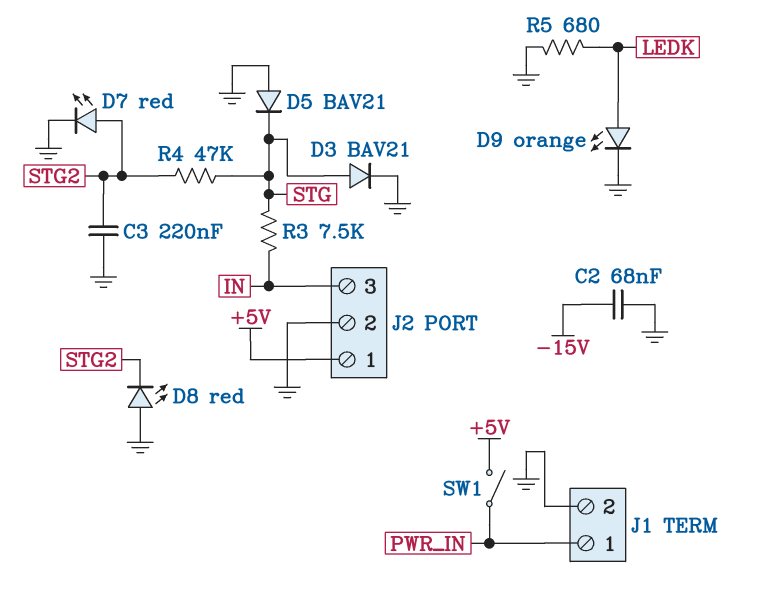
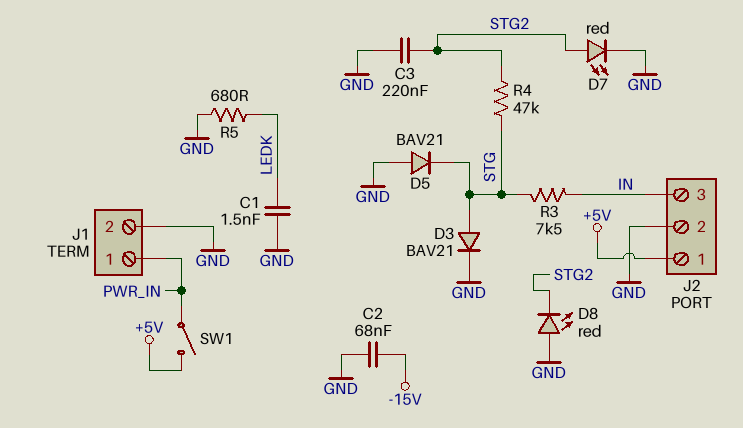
C1: none -> 1.5nF (GND, LEDK)
D9: LED orange (A LEDK, K GND) -> none

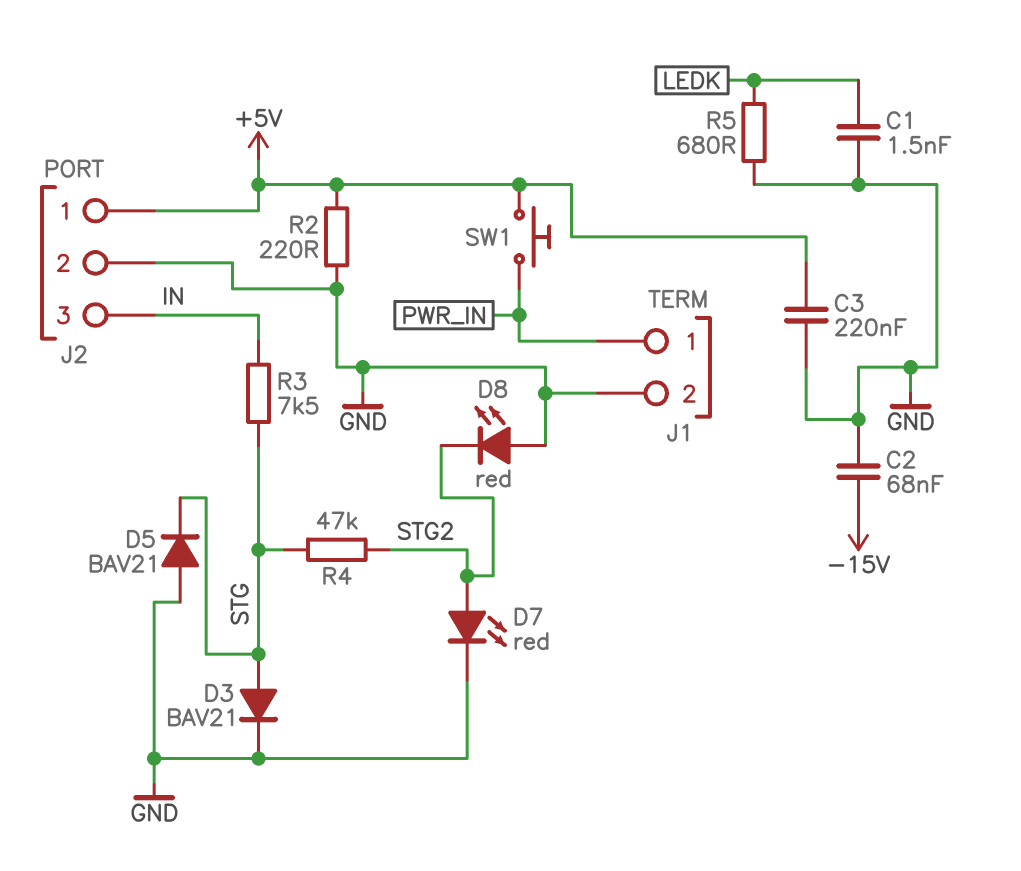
C3: 220nF (GND, STG2) -> 220nF (+5V, GND)
R2: none -> 220 (+5V, GND)
SW1: switch (+5V, PWR_IN) -> button (+5V, PWR_IN)

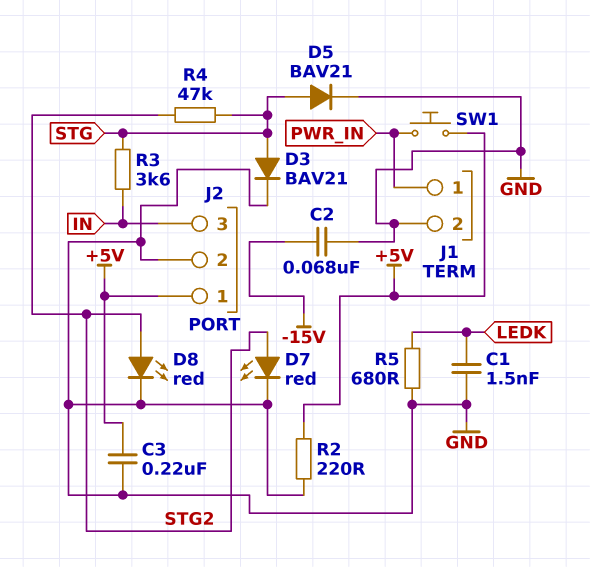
D5: diode BAV21 (A GND, K STG) -> diode BAV21 (A STG, K GND)
D8: LED red (A GND, K STG2) -> LED red (A STG2, K GND)
R3: 7.5k (IN, STG) -> 3.6k (IN, STG)

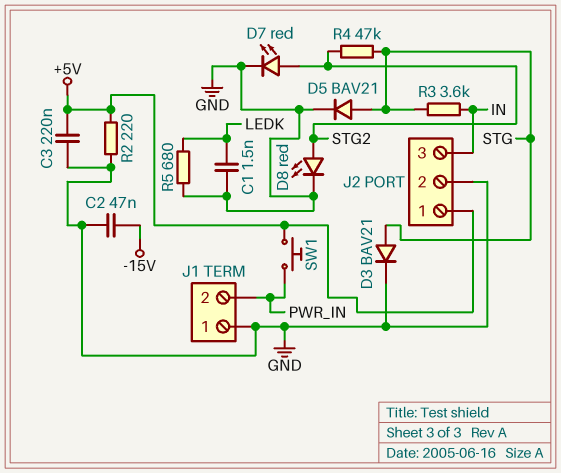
C2: 68nF (-15V, GND) -> 47nF (-15V, GND)
J1 pin 1: PWR_IN -> GND
J1 pin 2: GND -> PWR_IN

